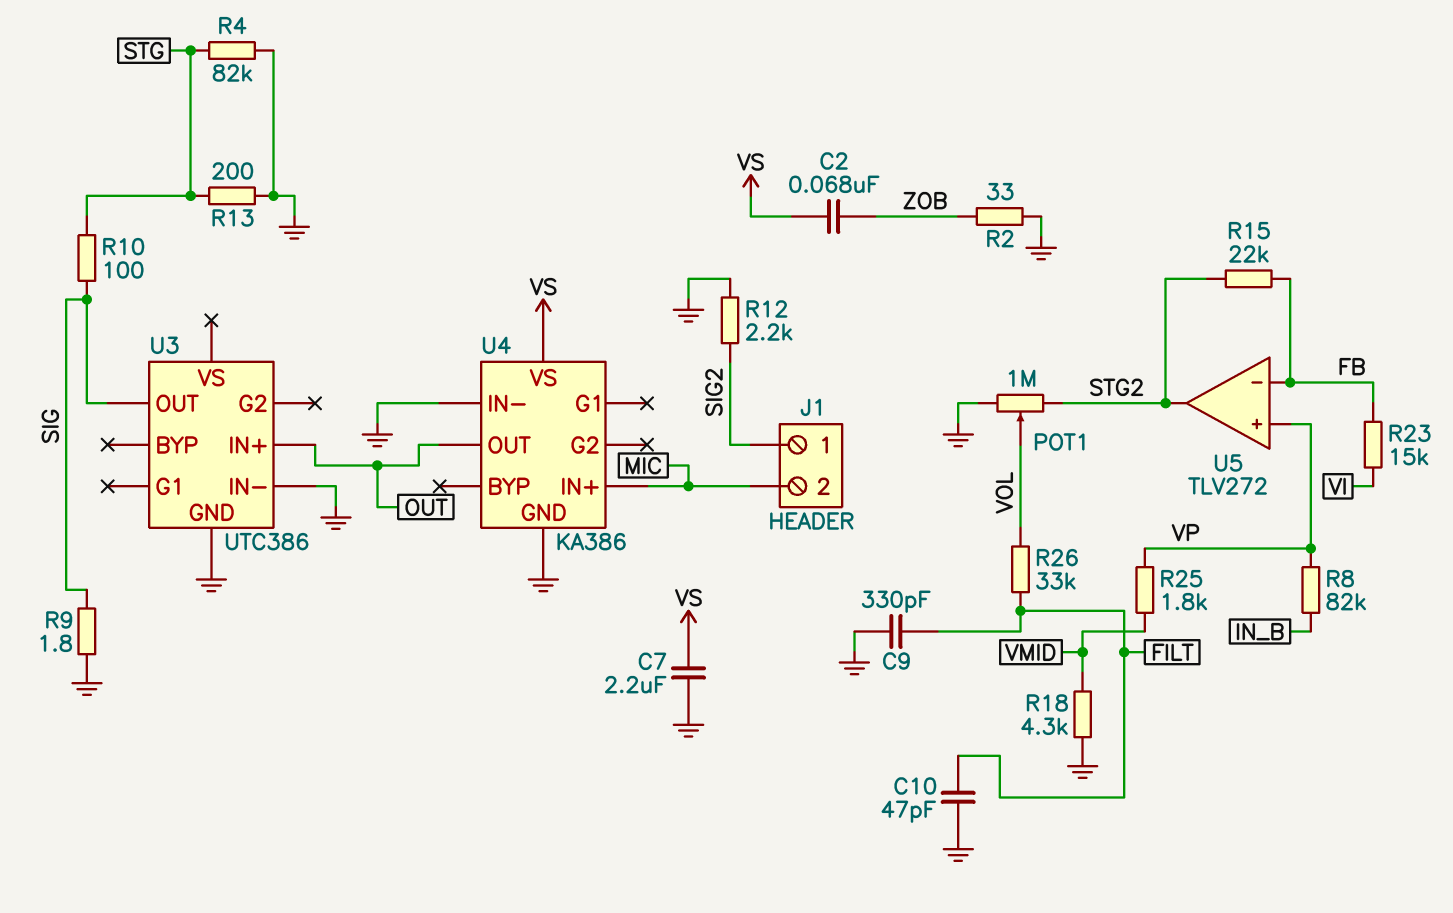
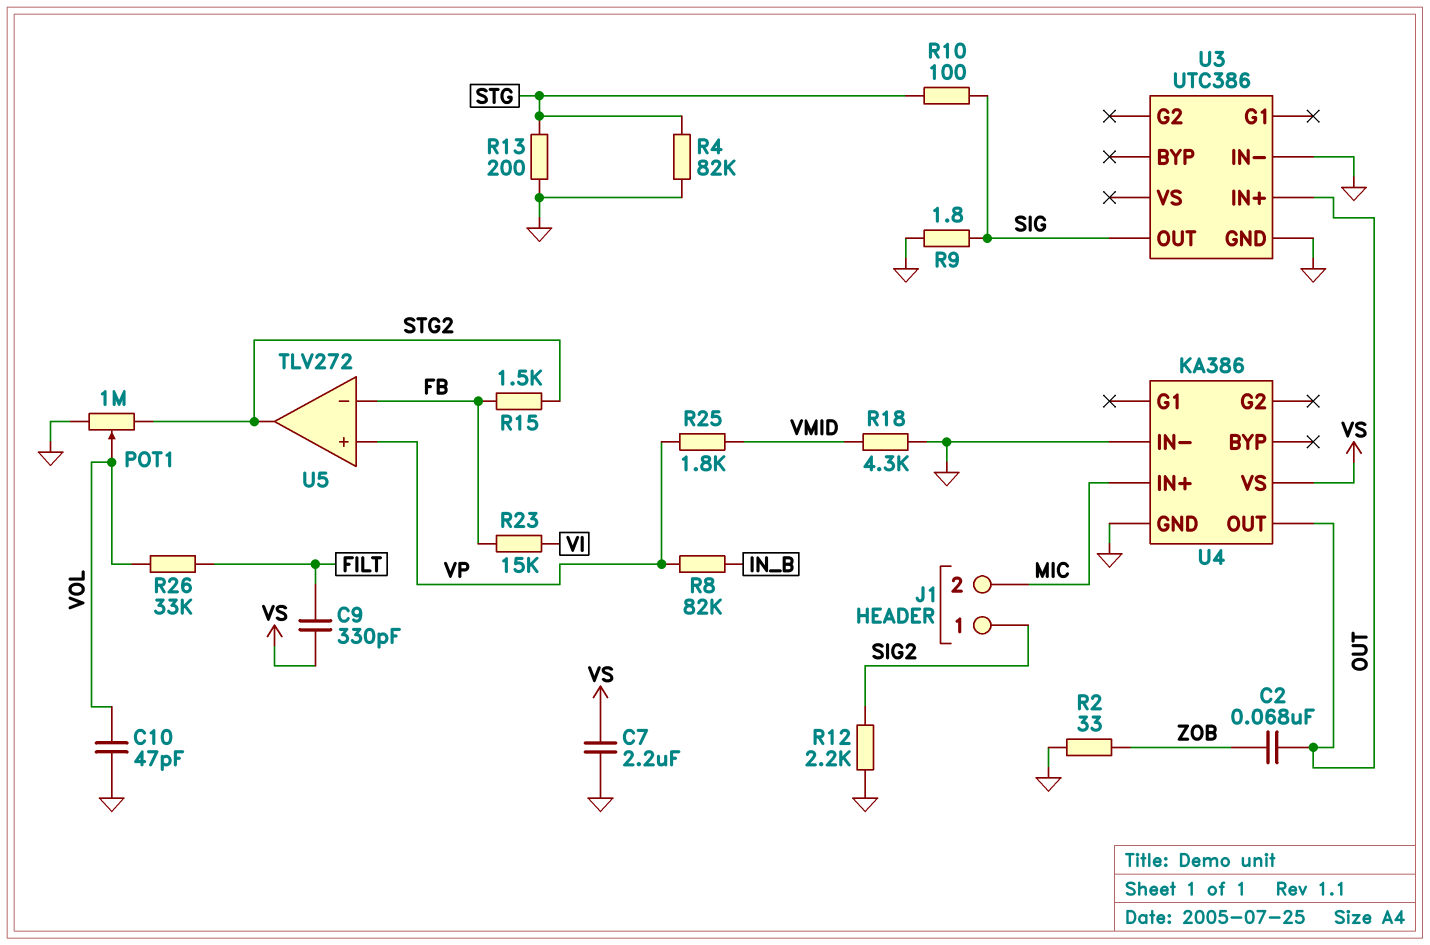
C2: 68nF (VS, ZOB) -> 68nF (OUT, ZOB)
C9: 330pF (FILT, GND) -> 330pF (FILT, VS)
C10: 47pF (FILT, GND) -> 47pF (GND, VOL)
R15: 22k (FB, STG2) -> 1.5k (FB, STG2)

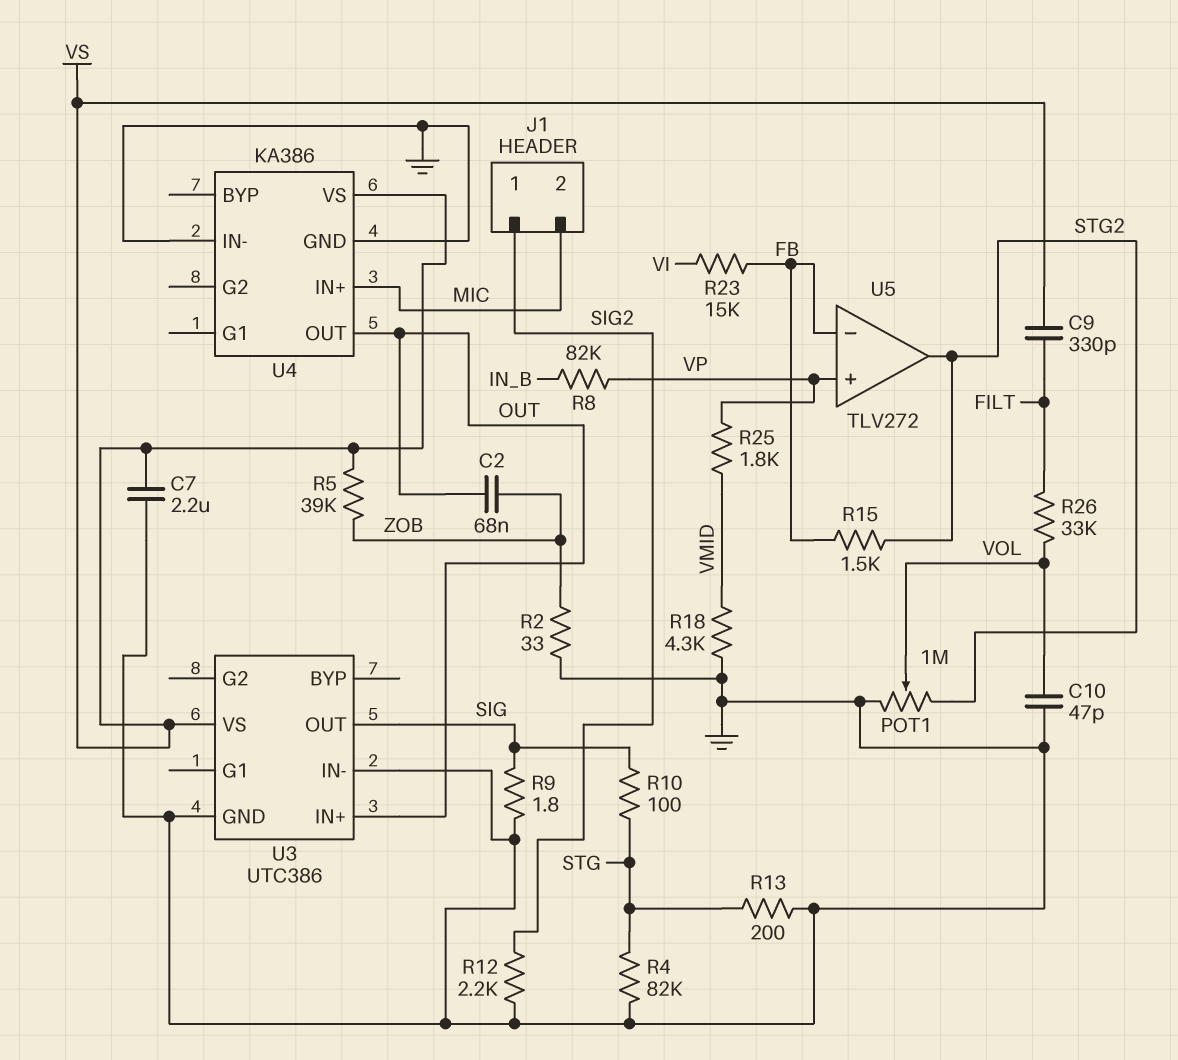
R5: none -> 39k (VS, ZOB)
U3 pin VS: none -> VS

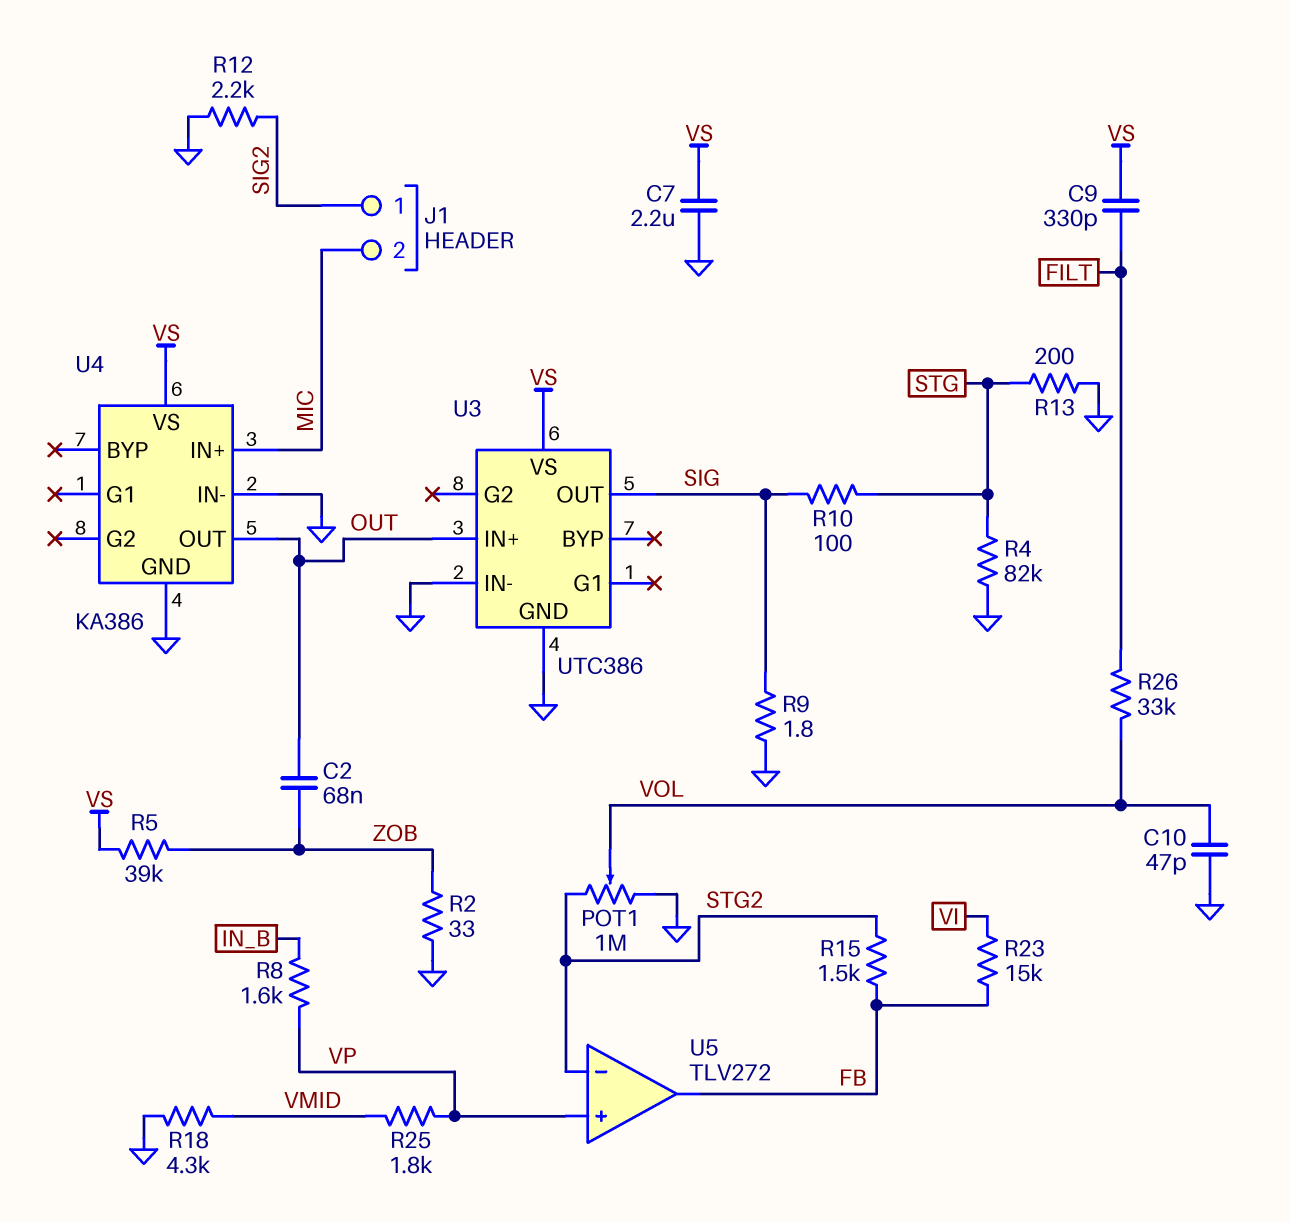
R8: 82k (IN_B, VP) -> 1.6k (IN_B, VP)
U5 pin in-: FB -> STG2
U5 pin out: STG2 -> FB

